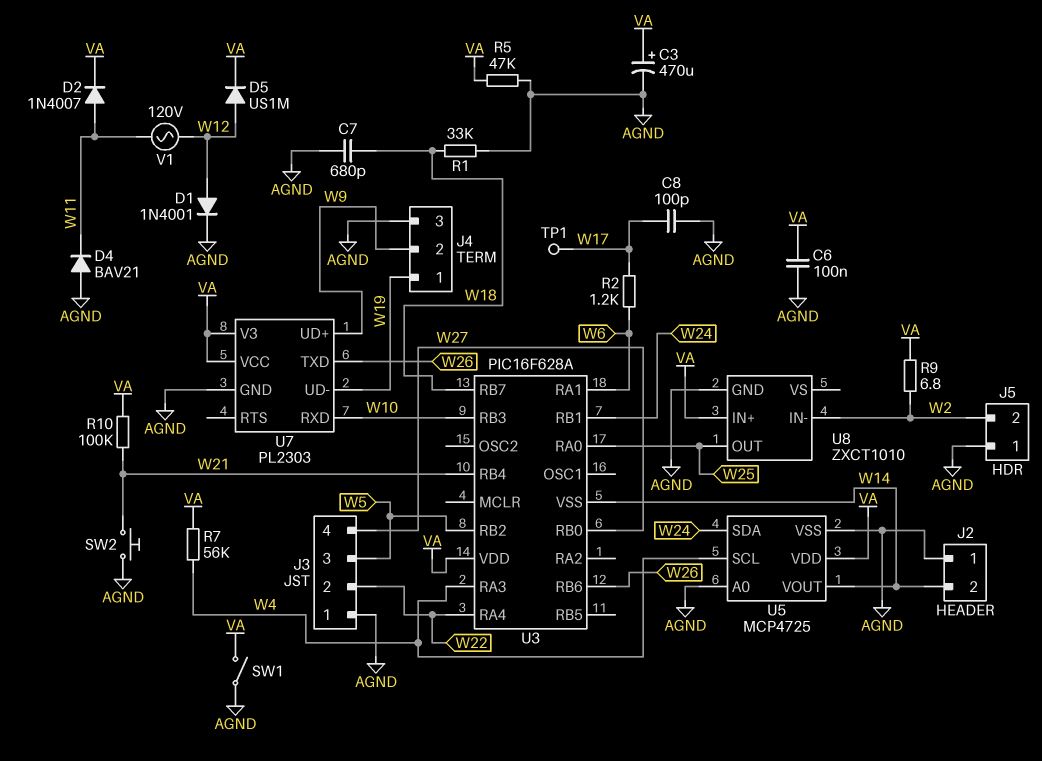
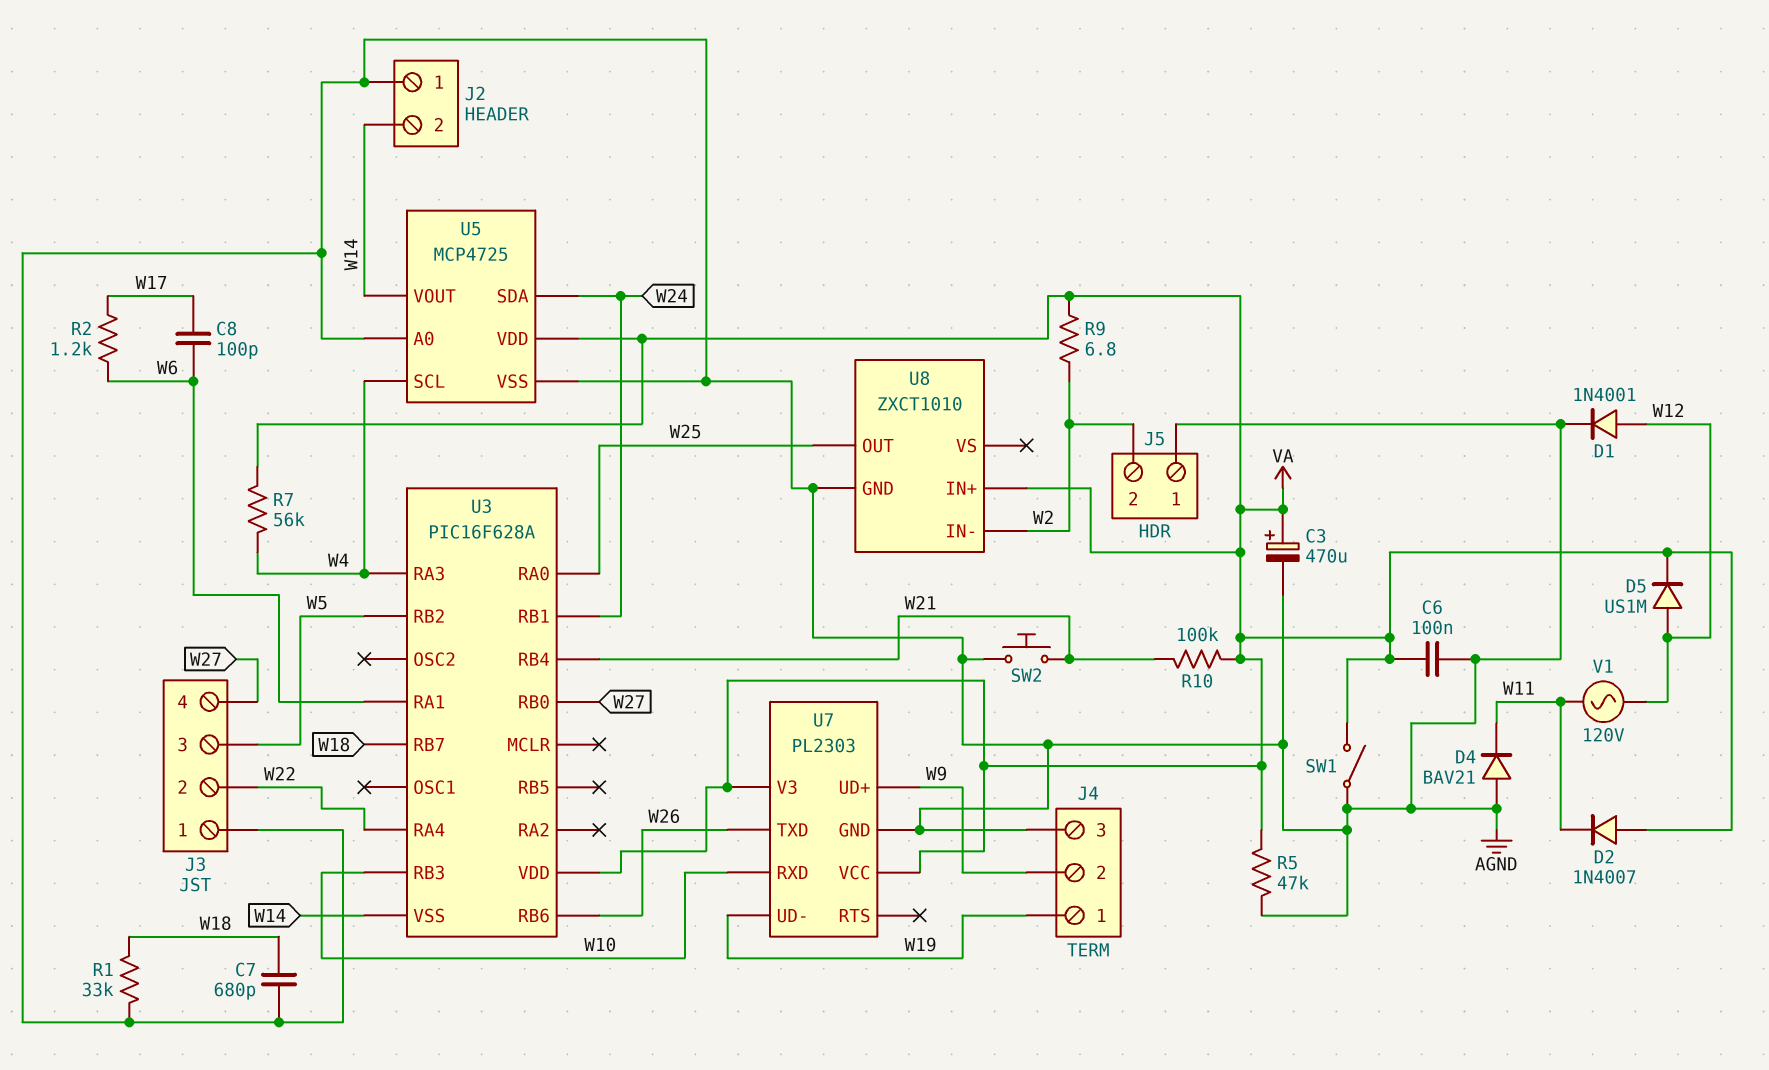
C8: 100pF (AGND, W17) -> 100pF (W6, W17)
D2: diode 1N4007 (A W11, K VA) -> diode 1N4007 (A VA, K W11)
TP1: test point (W17) -> none

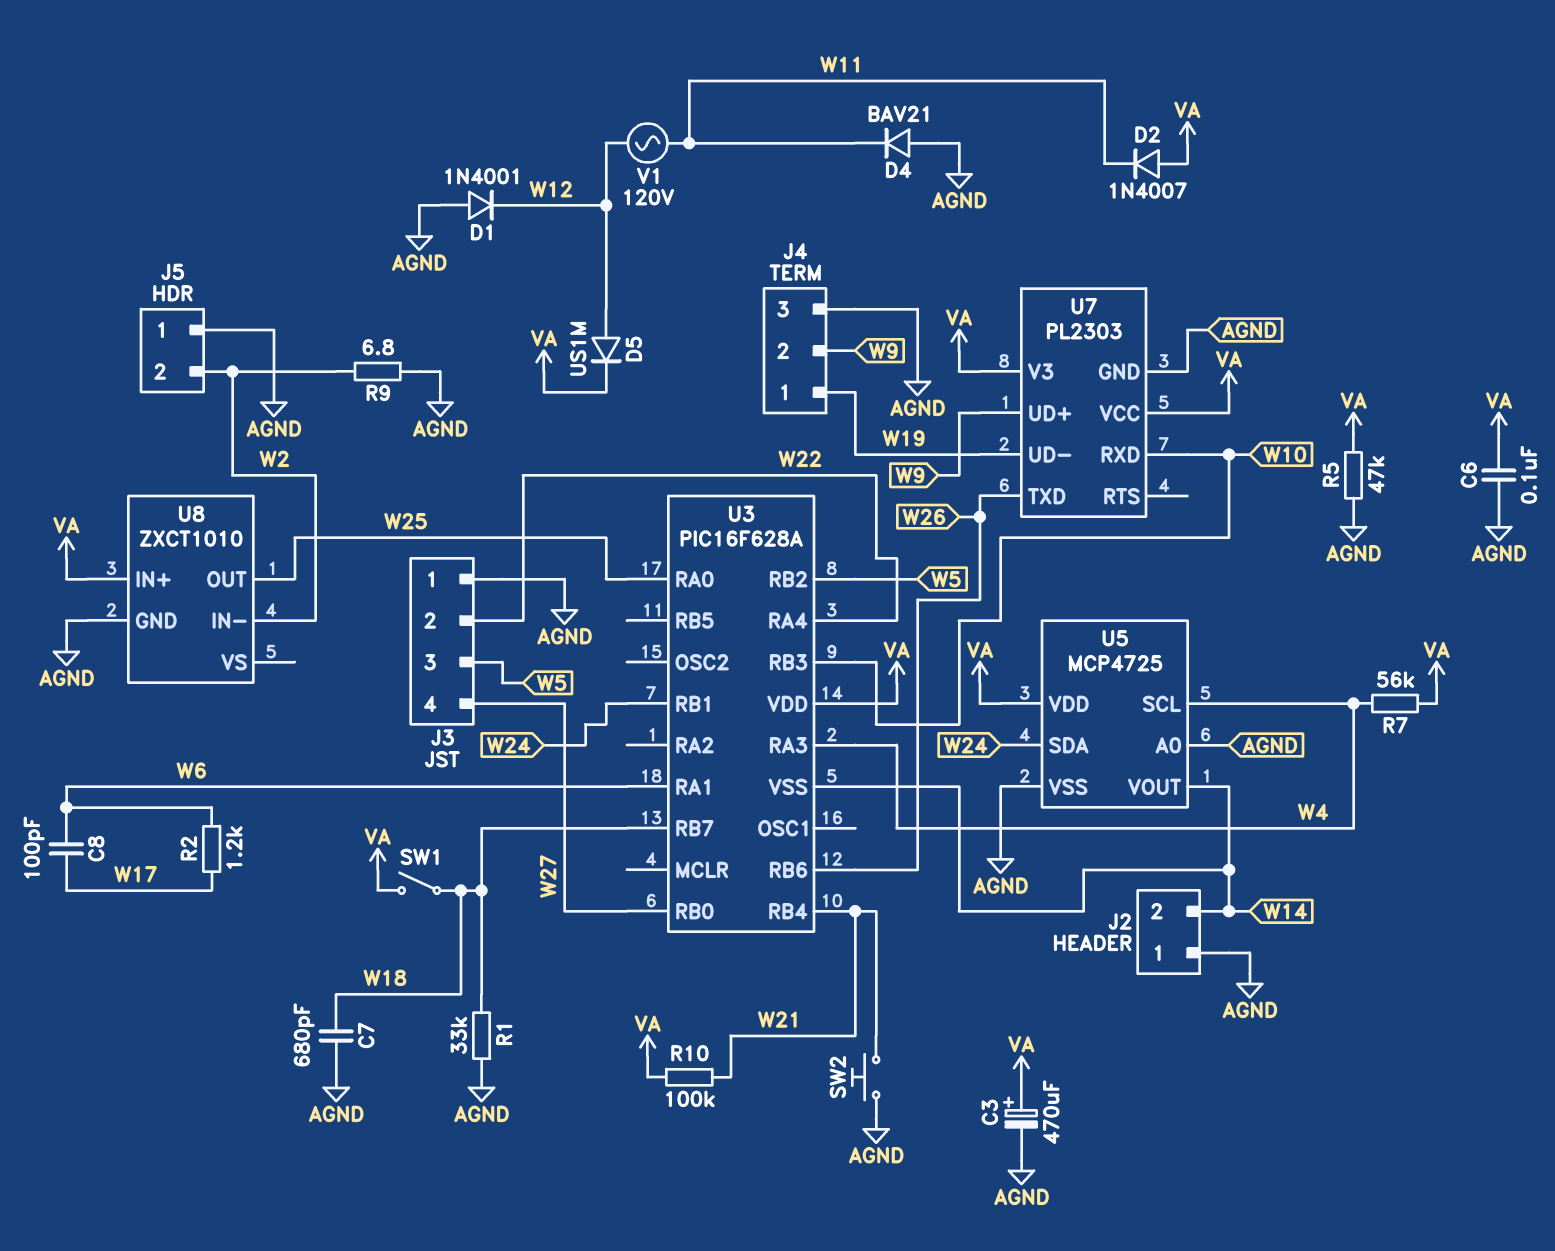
D1: diode 1N4001 (A W12, K AGND) -> diode 1N4001 (A AGND, K W12)
R9: 6.8 (VA, W2) -> 6.8 (AGND, W2)
SW1: switch (AGND, VA) -> switch (VA, W18)

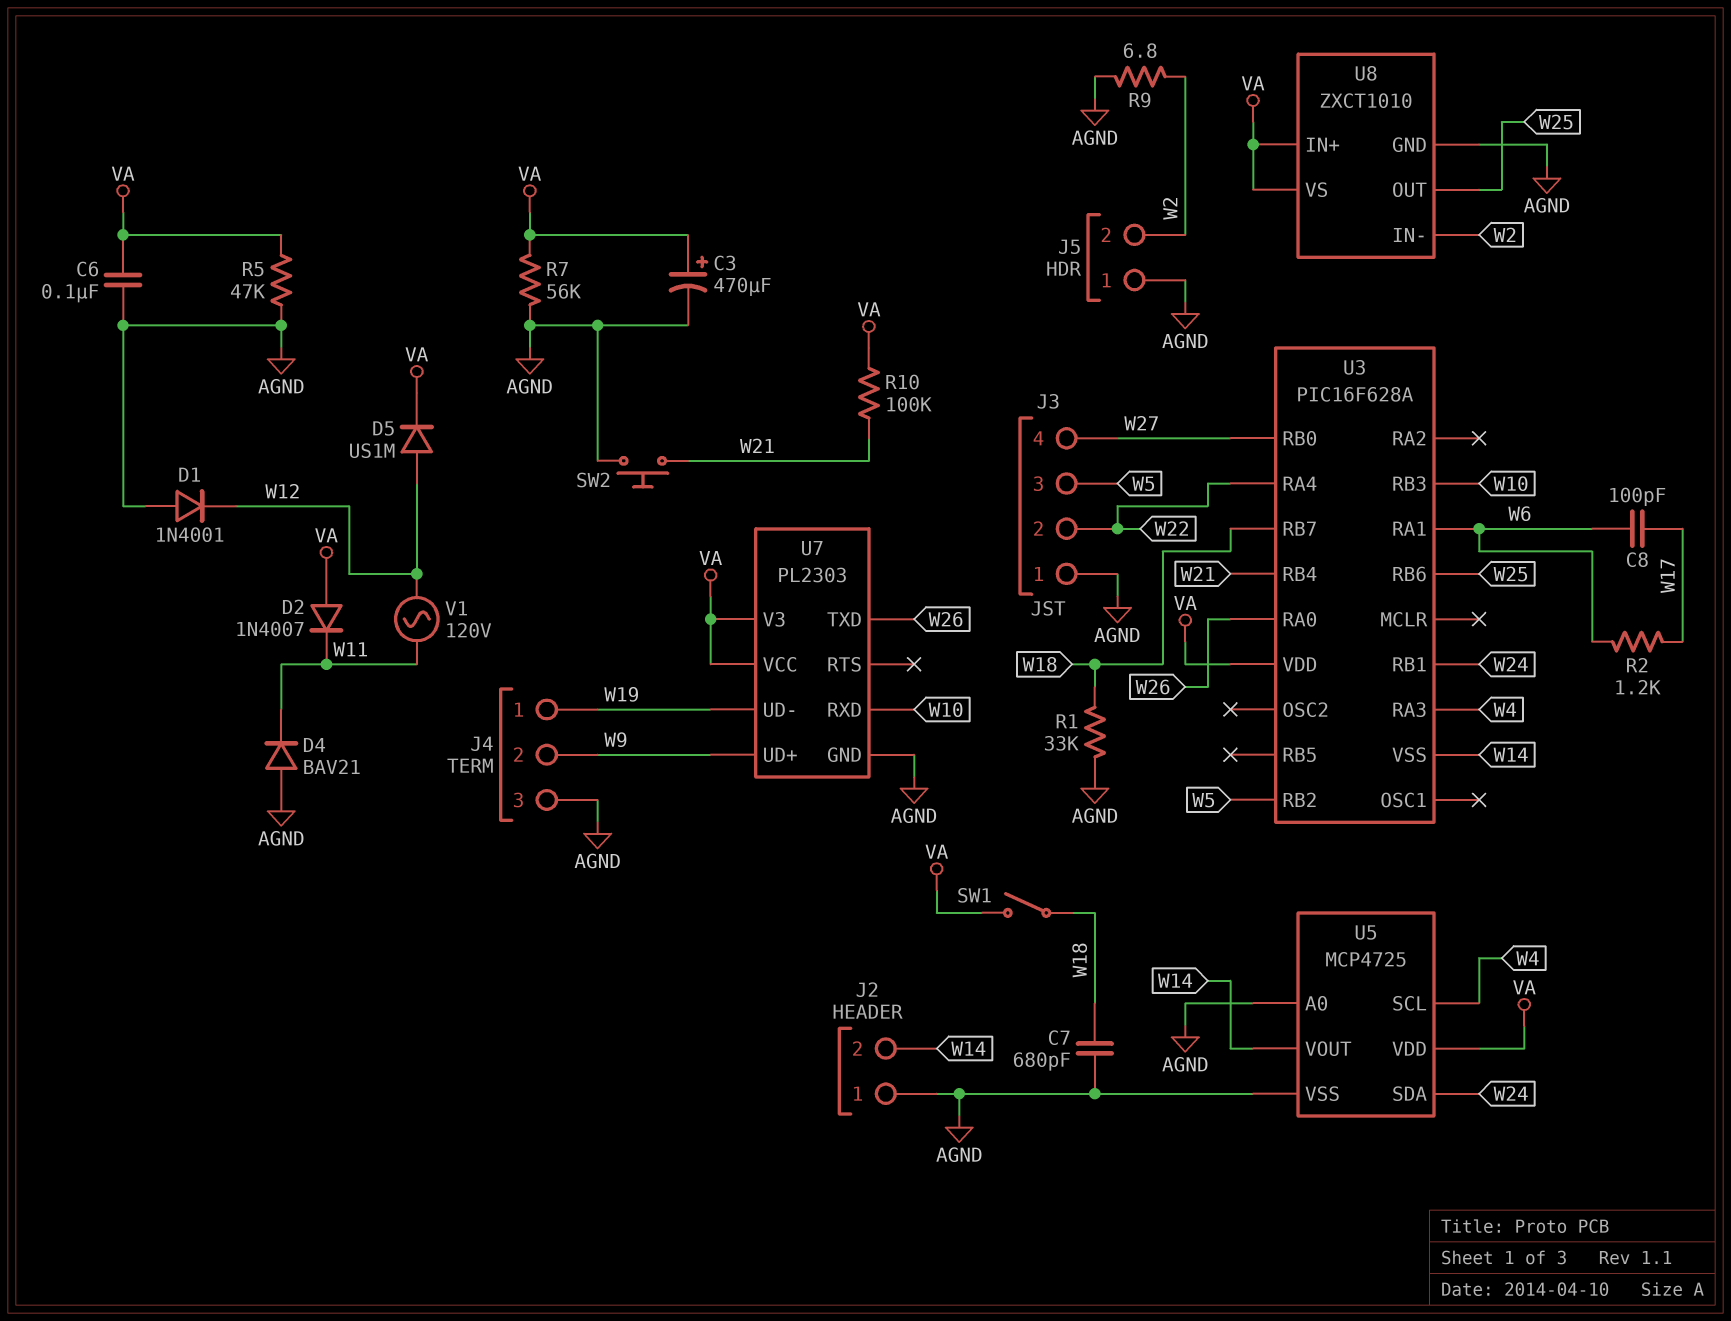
R7: 56k (VA, W4) -> 56k (AGND, VA)
U3 pin RA0: W25 -> W26
U3 pin RB6: W26 -> W25
U8 pin VS: none -> VA

